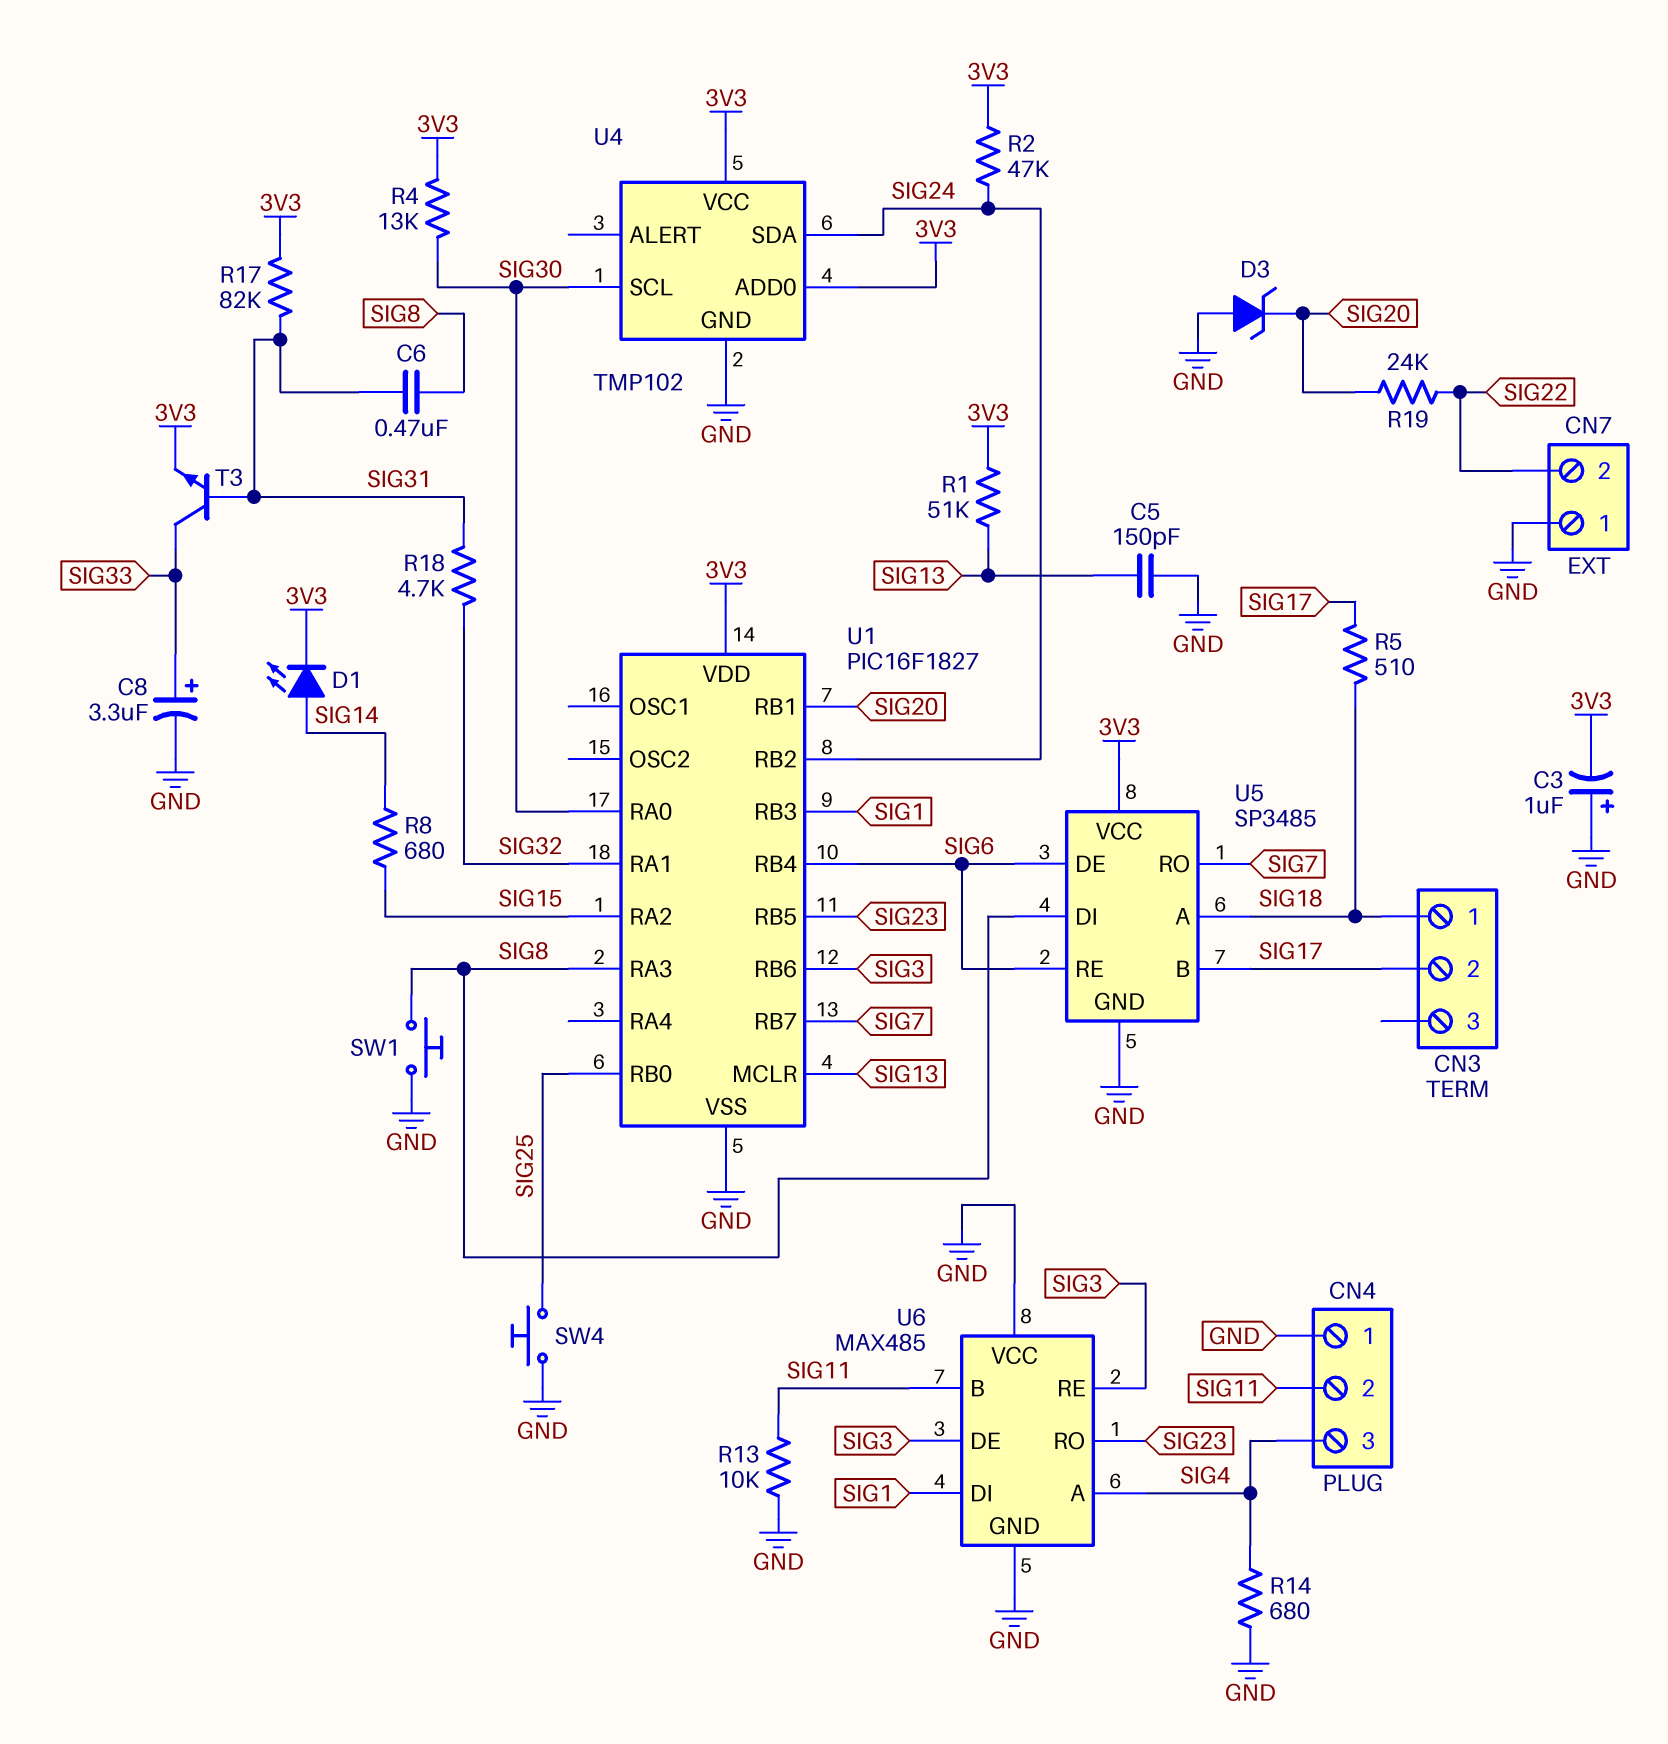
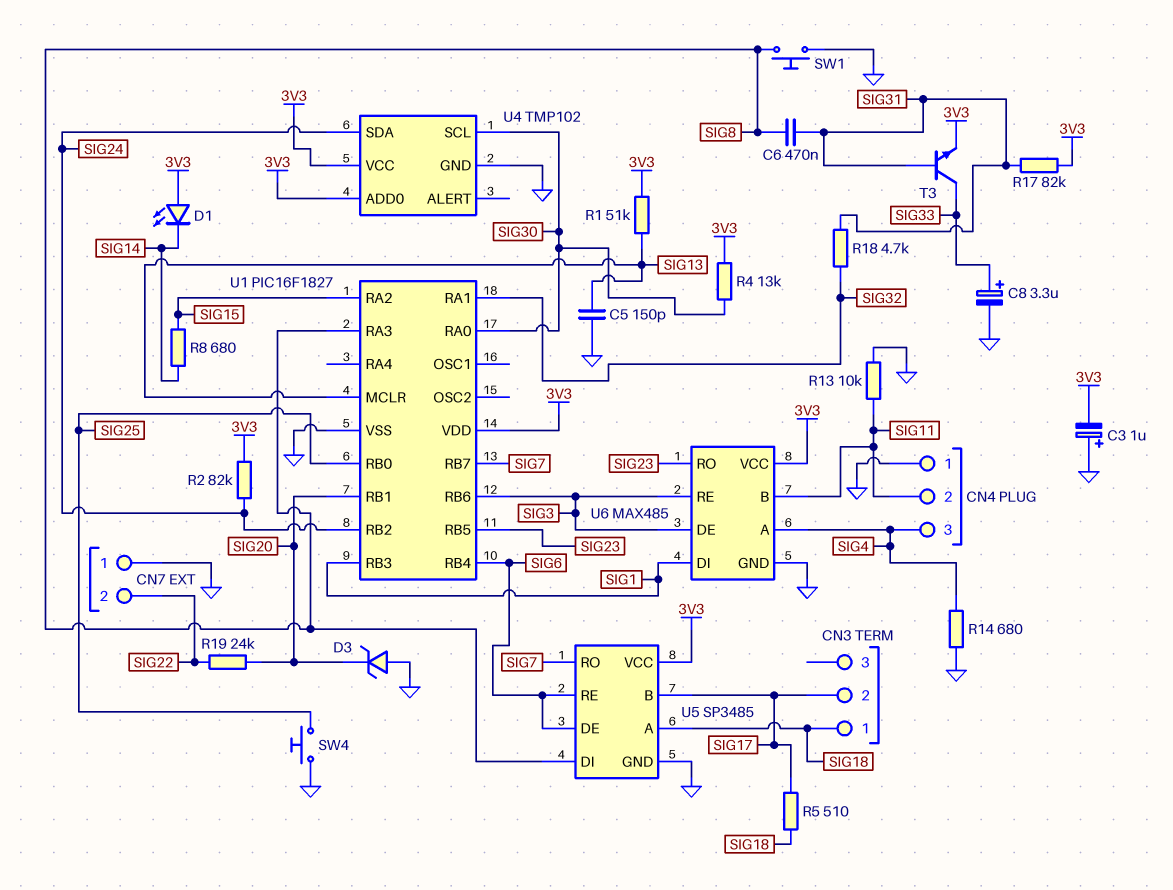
D1: LED (A SIG14, K 3V3) -> LED (A 3V3, K SIG14)
R2: 47k (3V3, SIG24) -> 82k (3V3, SIG24)
U6 pin VCC: GND -> 3V3

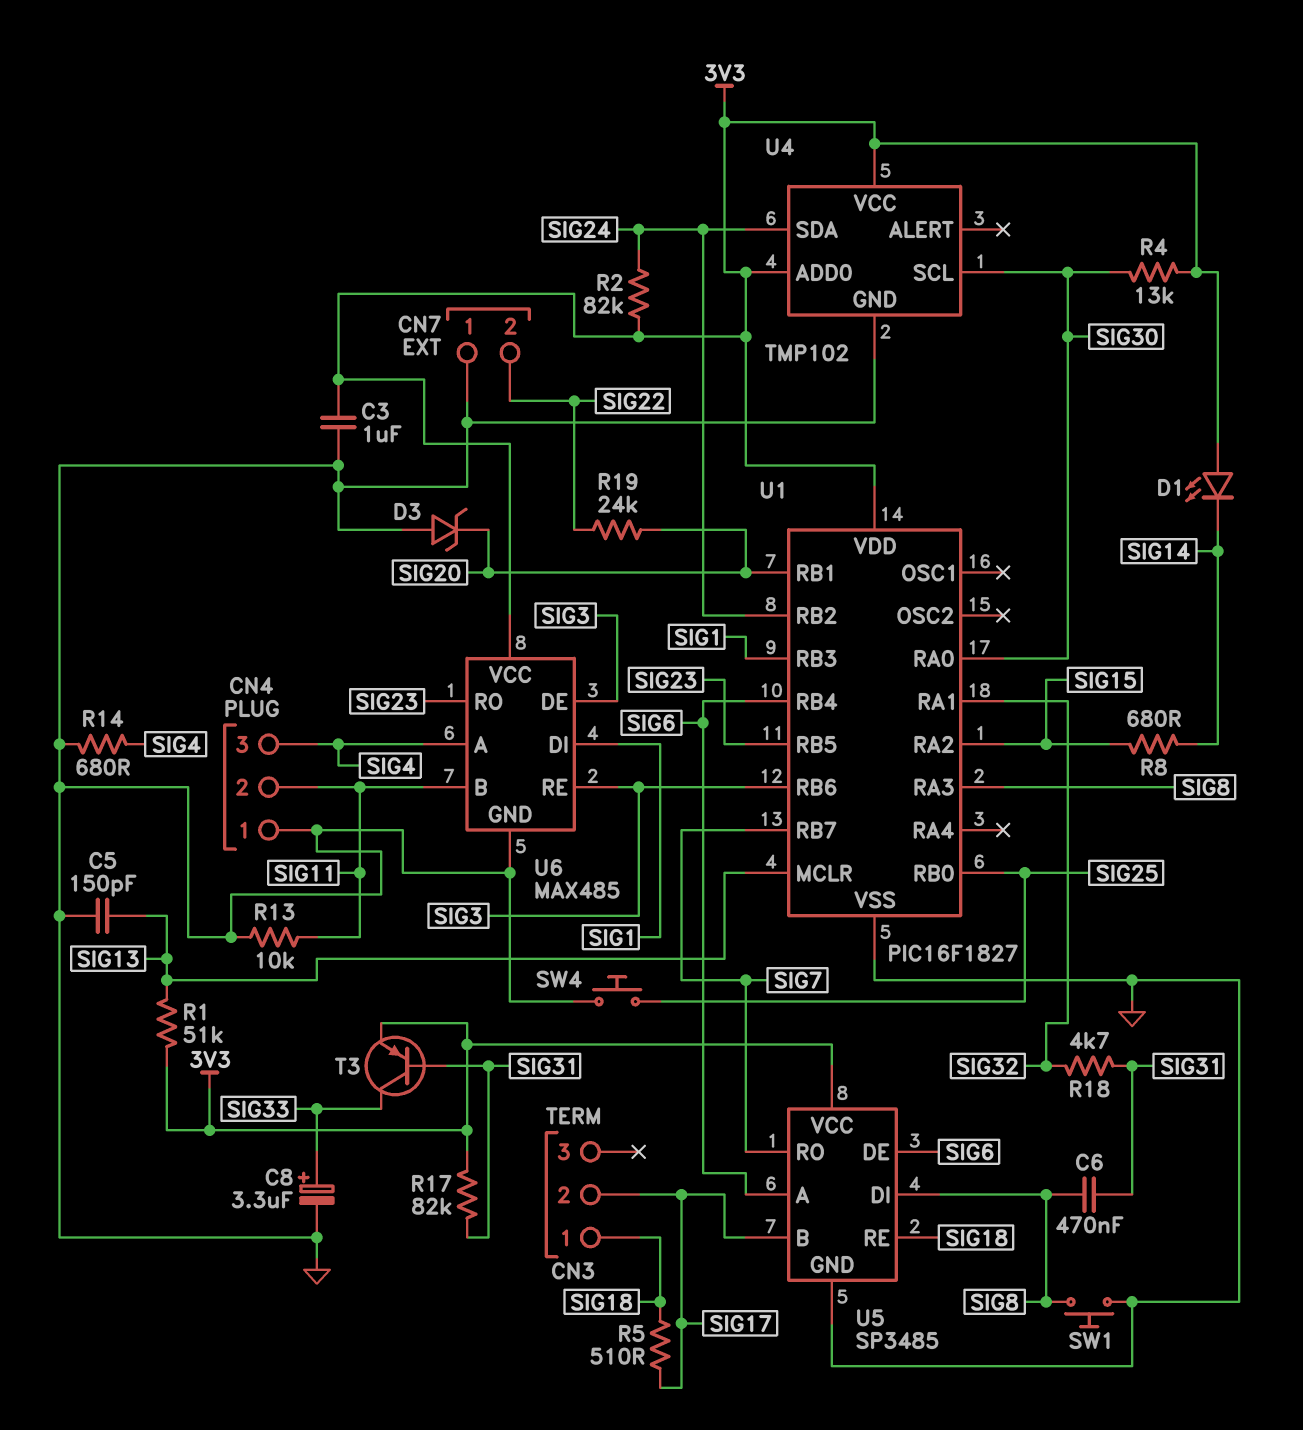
C3: 1uF (plus GND, minus 3V3) -> 1uF (3V3, GND)
T3: NPN (B SIG31, C SIG33, E 3V3) -> PNP (B SIG31, C SIG33, E 3V3)
U5 pin A: SIG18 -> SIG6
U5 pin RE: SIG6 -> SIG18

